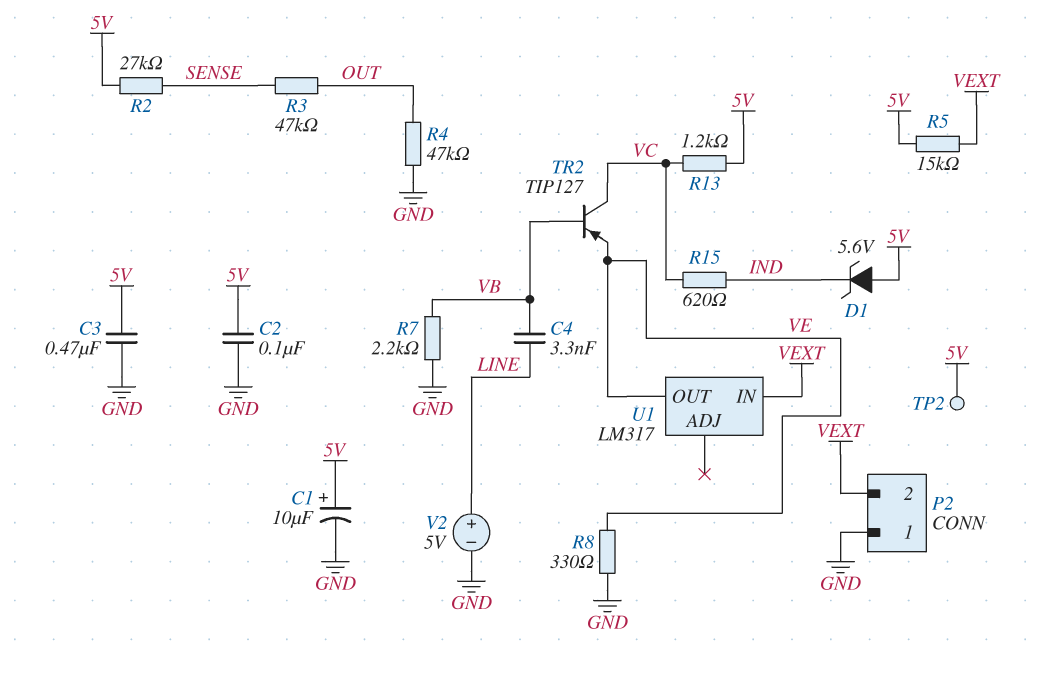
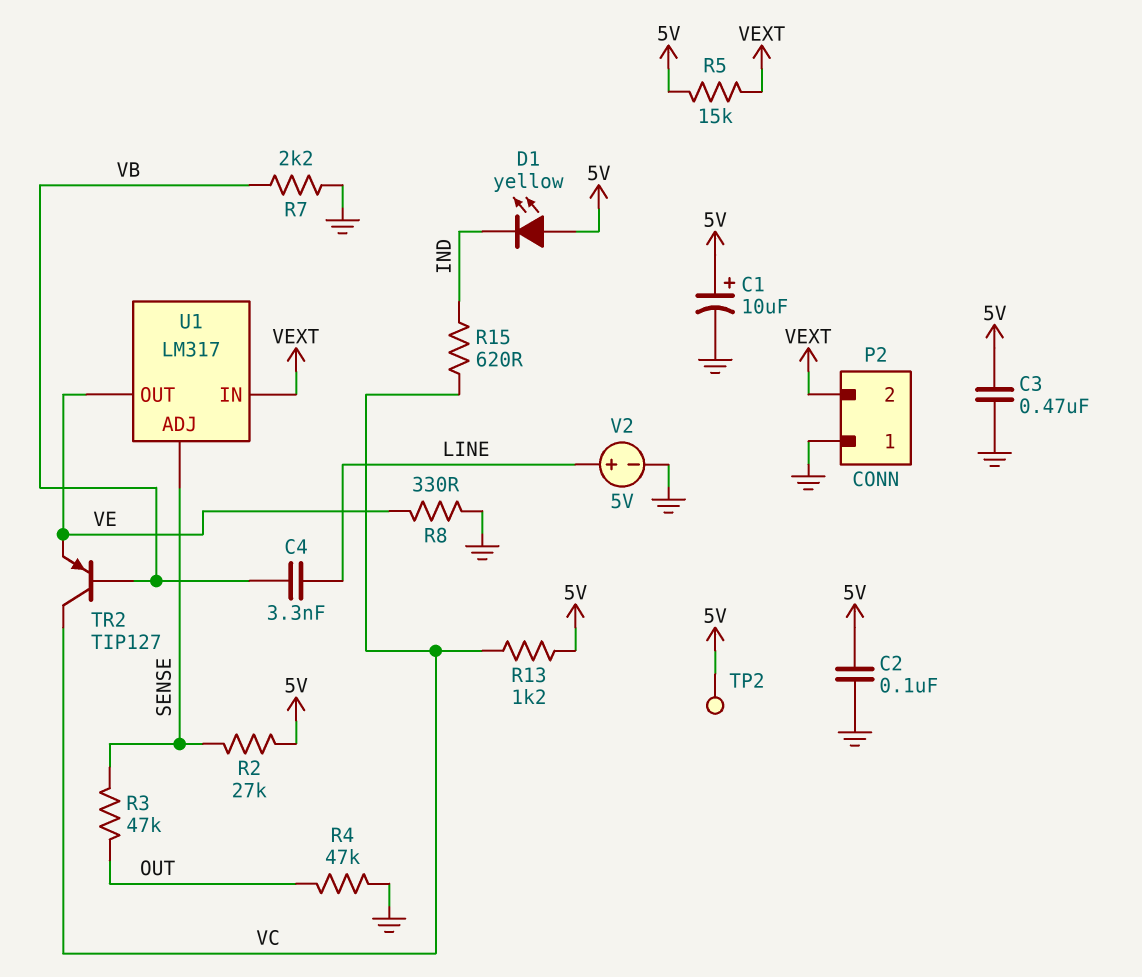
D1: zener 5.6V (A 5V, K IND) -> LED yellow (A 5V, K IND)
U1 pin ADJ: none -> SENSE

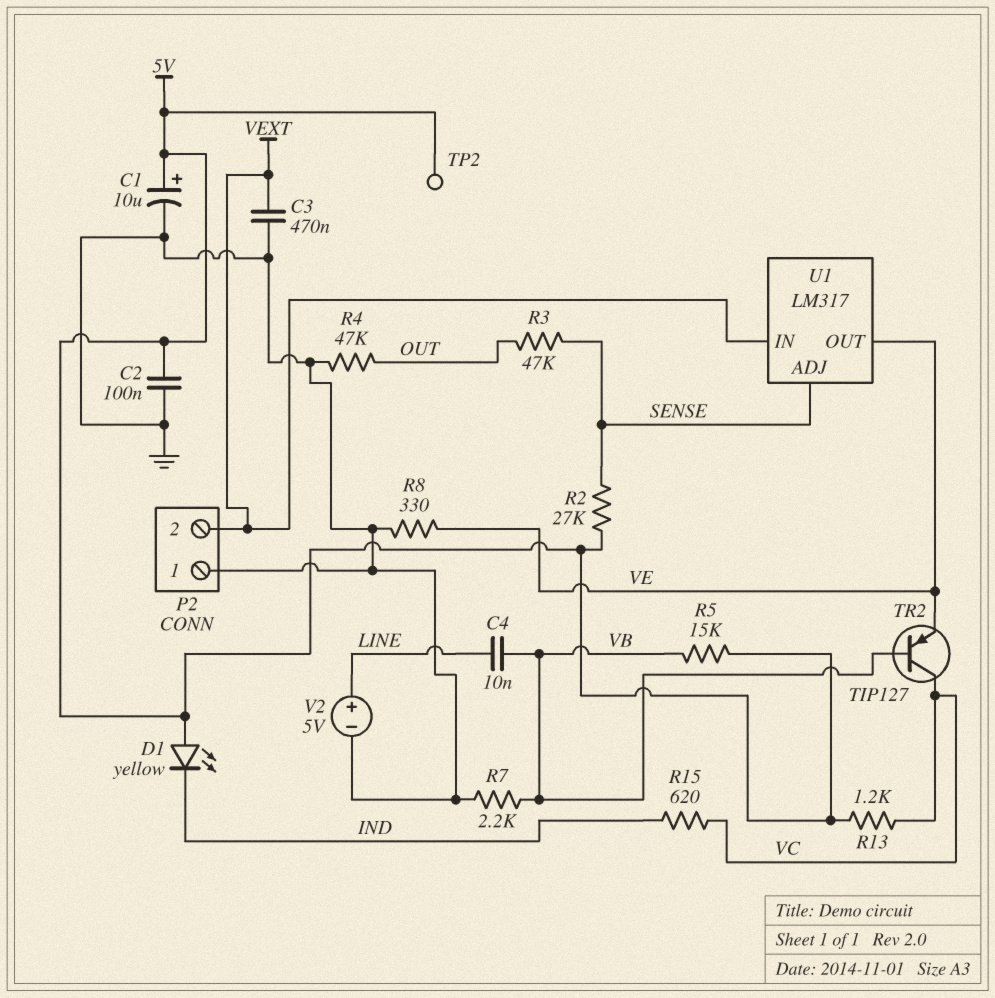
C3: 470nF (5V, GND) -> 470nF (GND, VEXT)
C4: 3.3nF (LINE, VB) -> 10nF (LINE, VB)
R5: 15k (5V, VEXT) -> 15k (5V, VB)

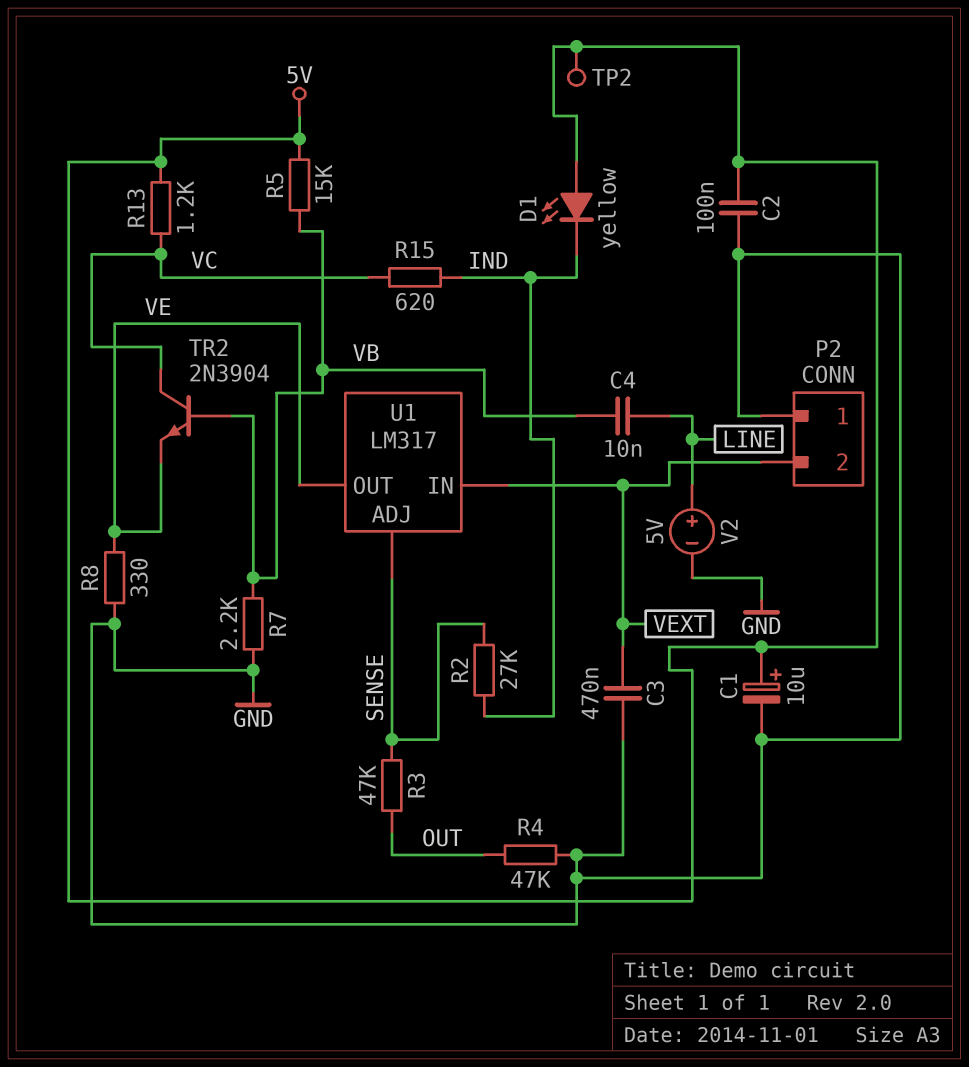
R2: 27k (5V, SENSE) -> 27k (IND, SENSE)
TR2: PNP TIP127 (B VB, C VC, E VE) -> NPN 2N3904 (B VB, C VC, E VE)

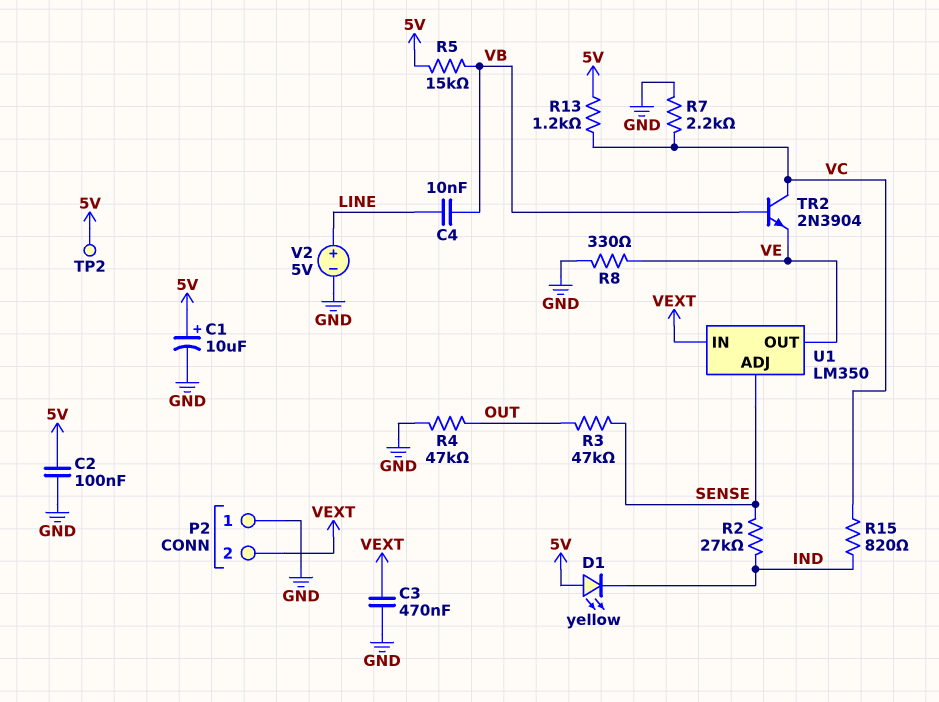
R7: 2.2k (GND, VB) -> 2.2k (GND, VC)
R15: 620 (IND, VC) -> 820 (IND, VC)
U1: LM317 -> LM350

